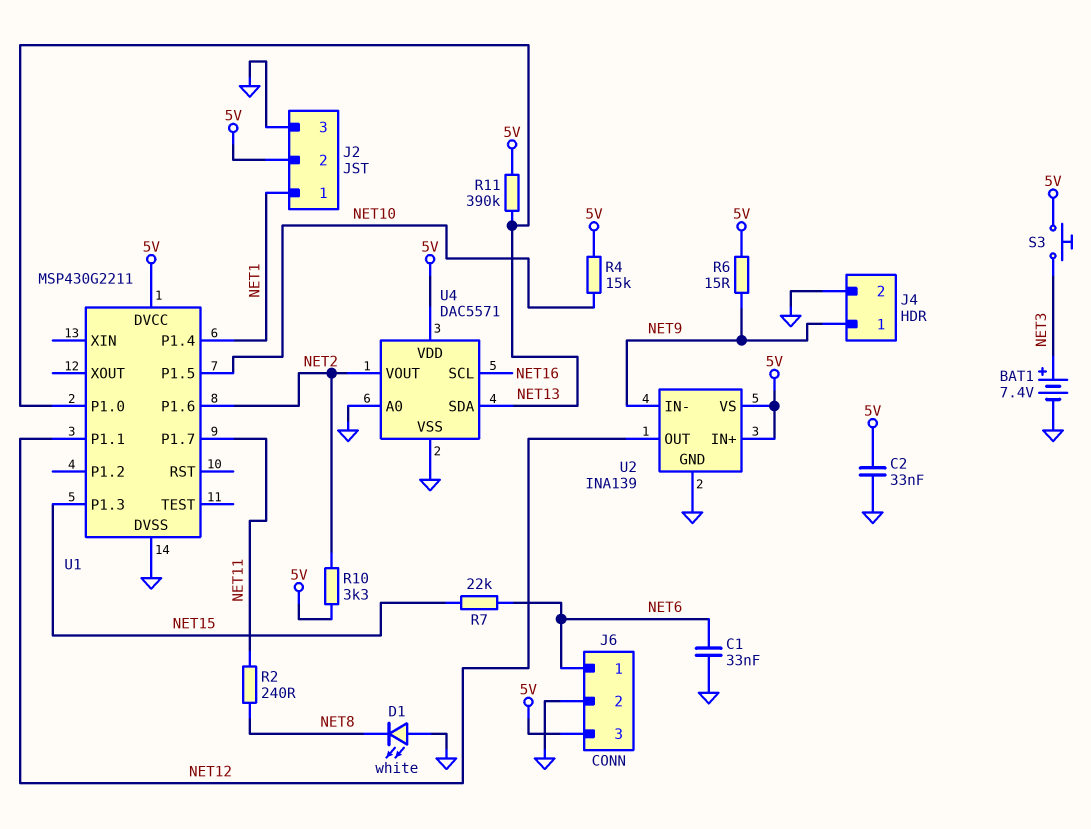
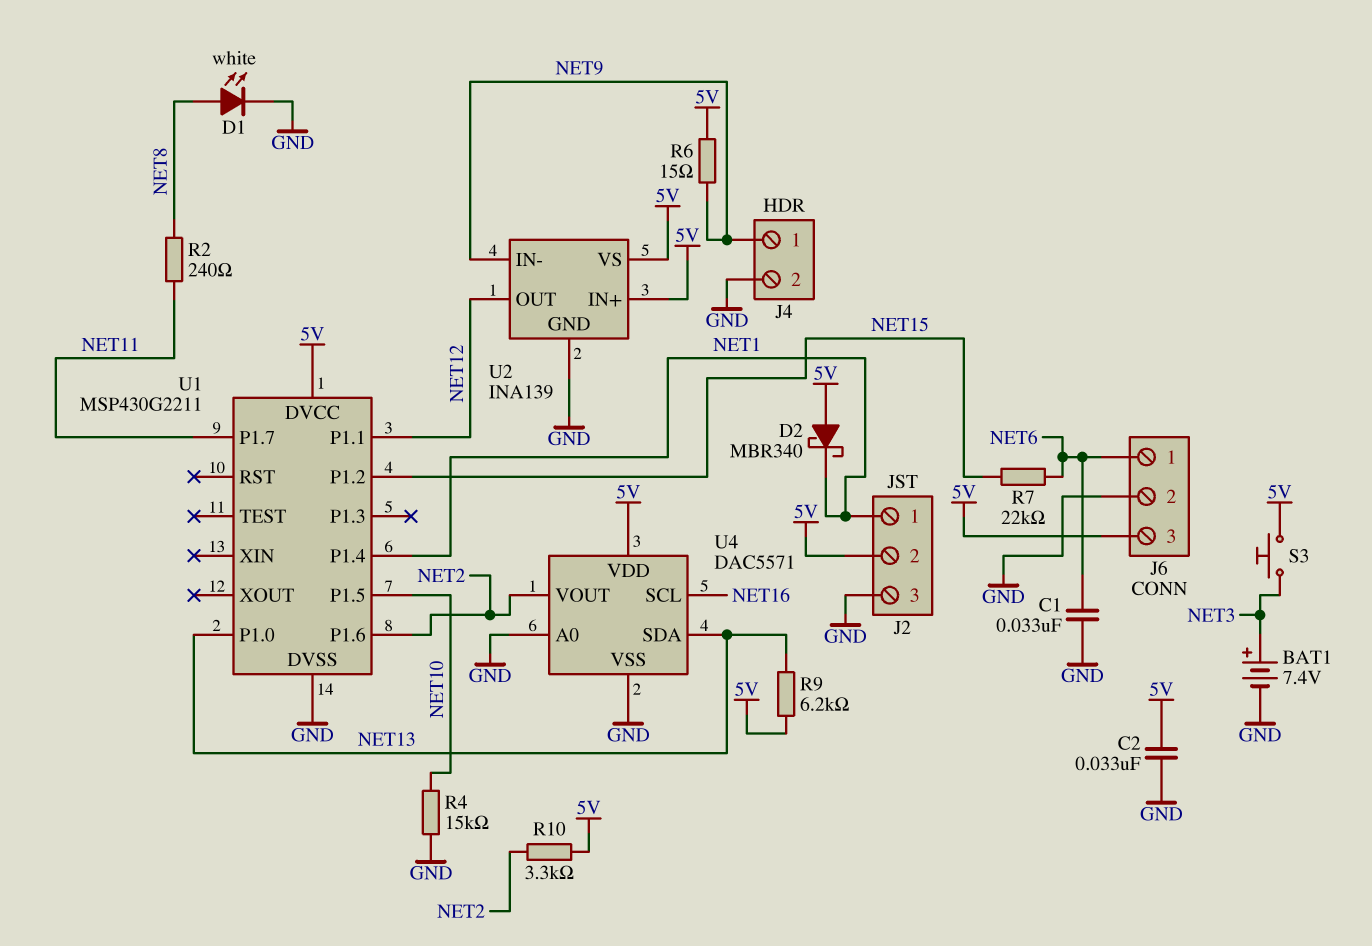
D1: LED white (A GND, K NET8) -> LED white (A NET8, K GND)
D2: none -> schottky MBR340 (A 5V, K NET1)
R4: 15k (5V, NET10) -> 15k (GND, NET10)
R9: none -> 6.2k (5V, NET13)
R11: 390k (5V, NET13) -> none
U1 pin P1.2: none -> NET15
U1 pin P1.3: NET15 -> none

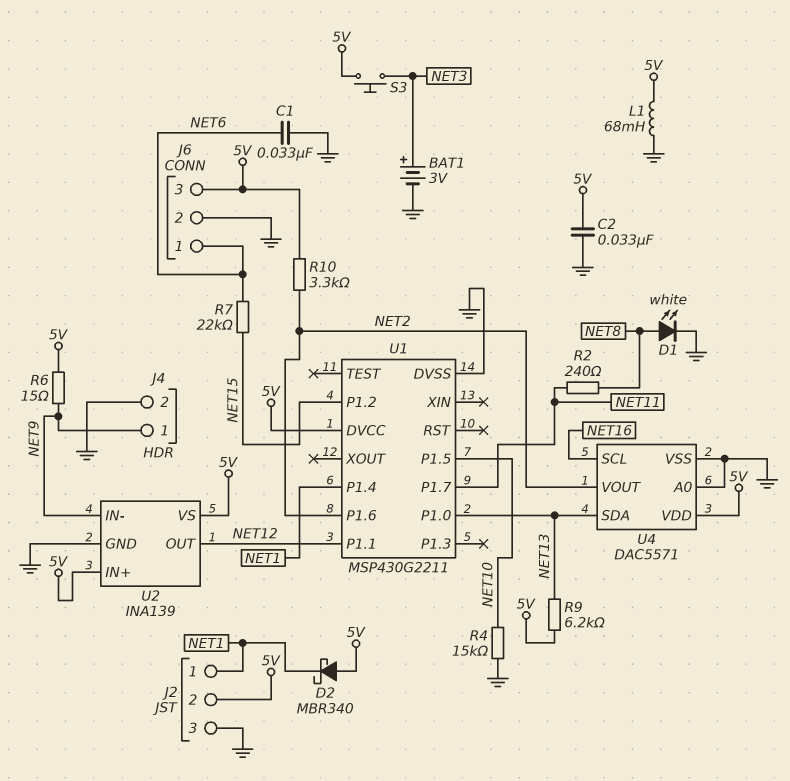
BAT1: 7.4V (plus NET3, minus GND) -> 3V (plus NET3, minus GND)
L1: none -> 68mH (5V, GND)

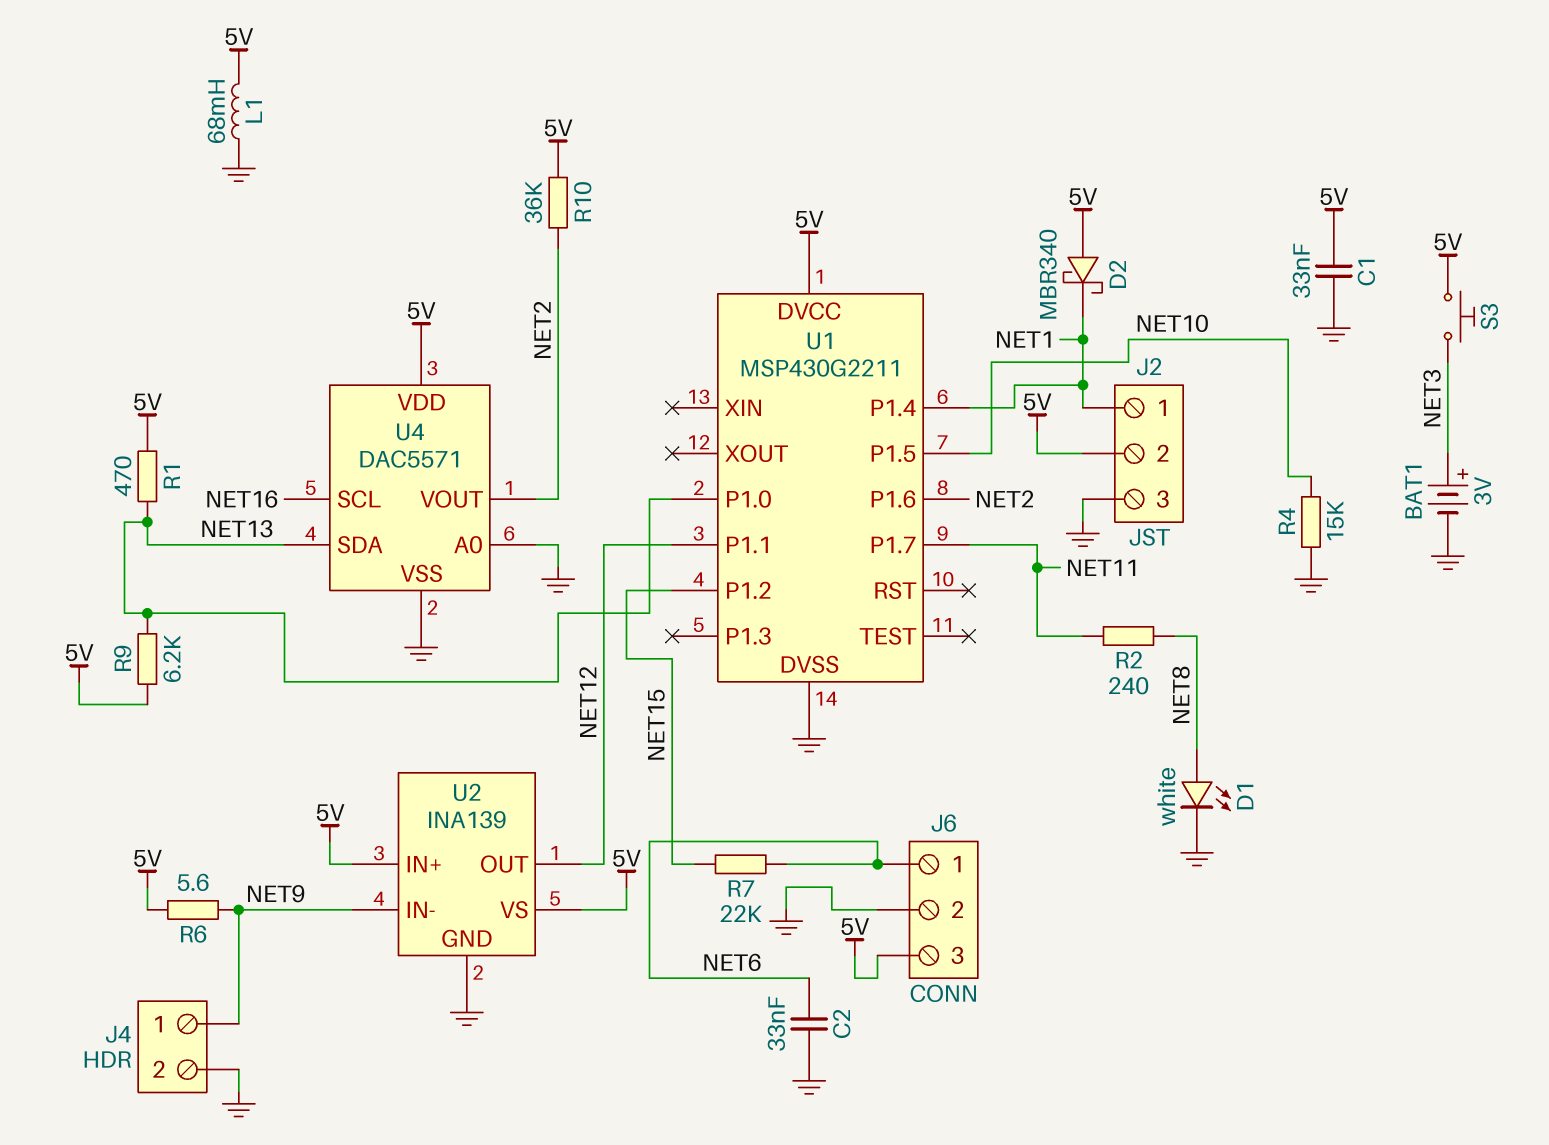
C1: 33nF (GND, NET6) -> 33nF (5V, GND)
C2: 33nF (5V, GND) -> 33nF (GND, NET6)
R1: none -> 470 (5V, NET13)
R6: 15 (5V, NET9) -> 5.6 (5V, NET9)
R10: 3.3k (5V, NET2) -> 36k (5V, NET2)

